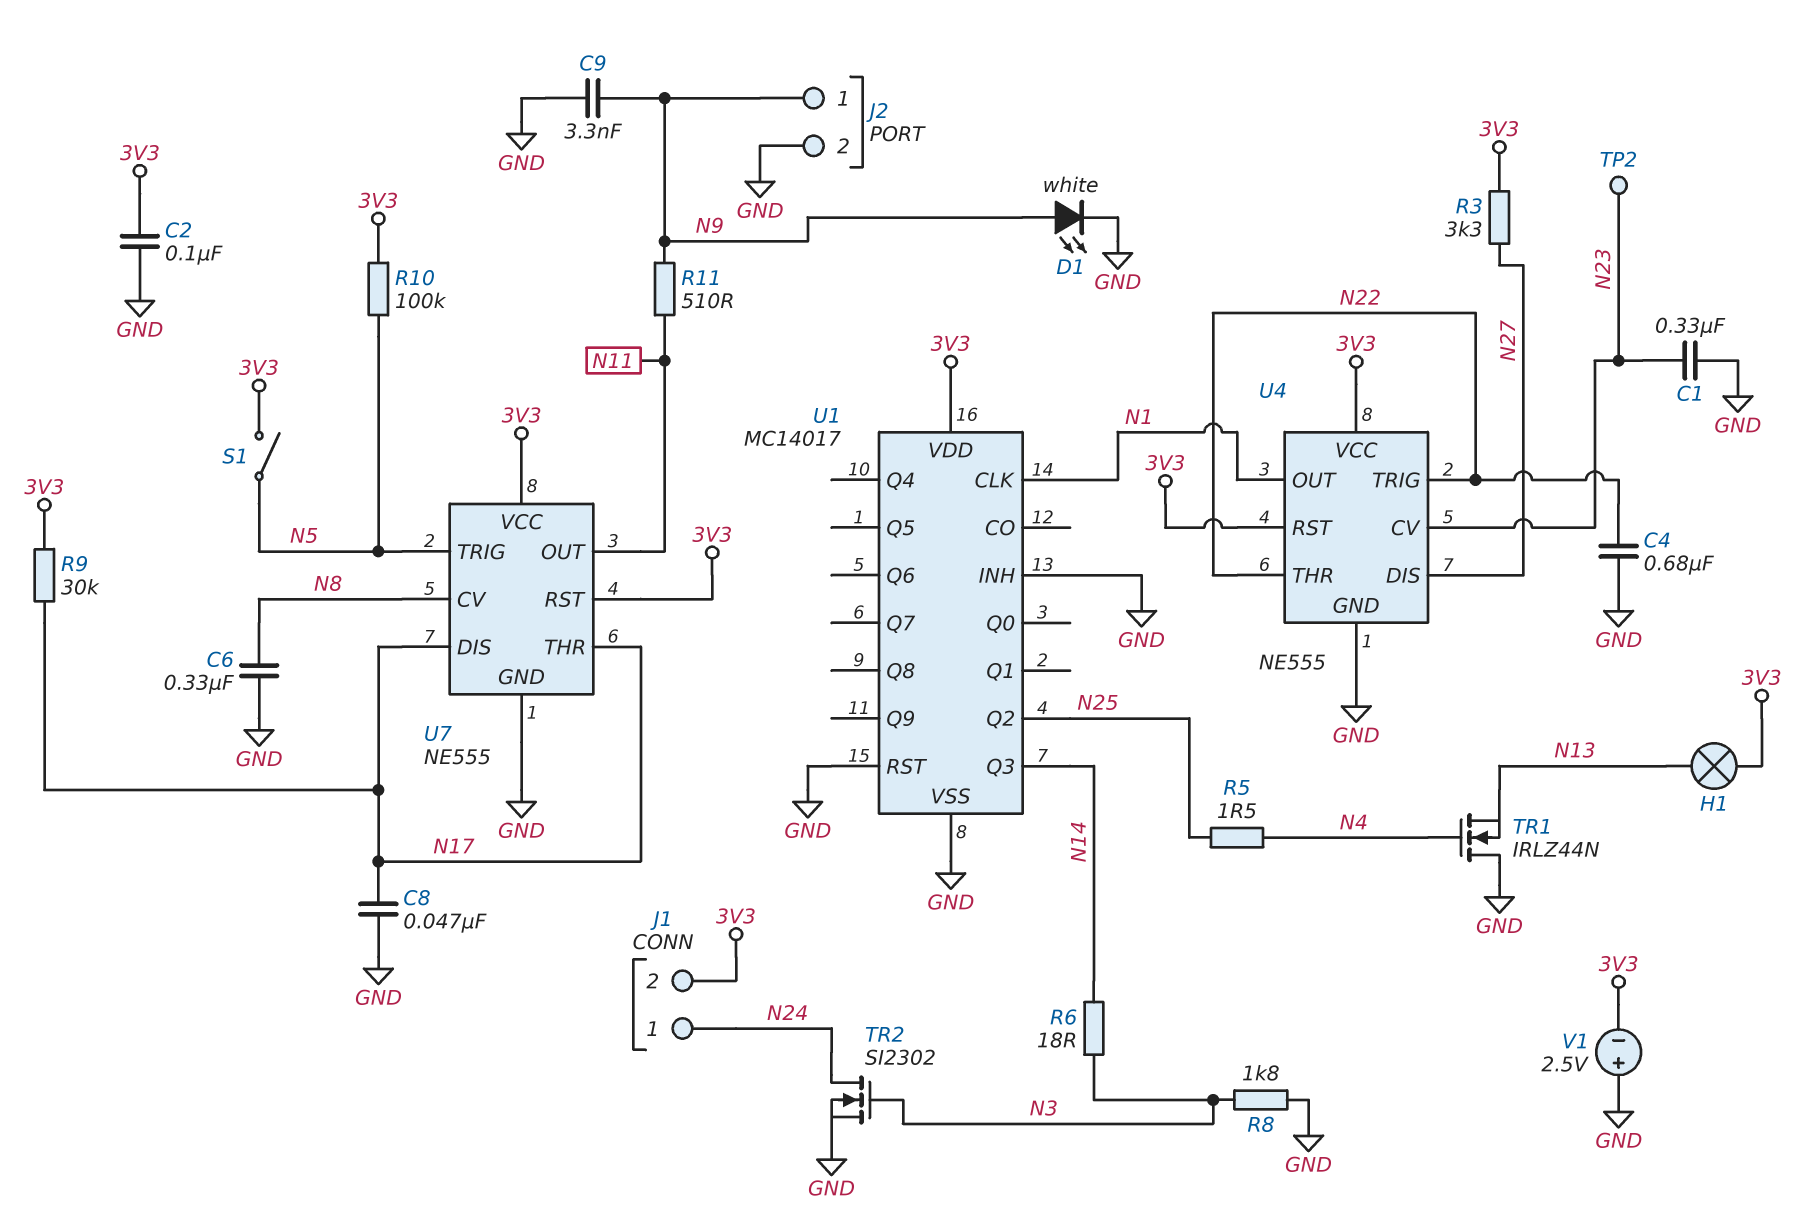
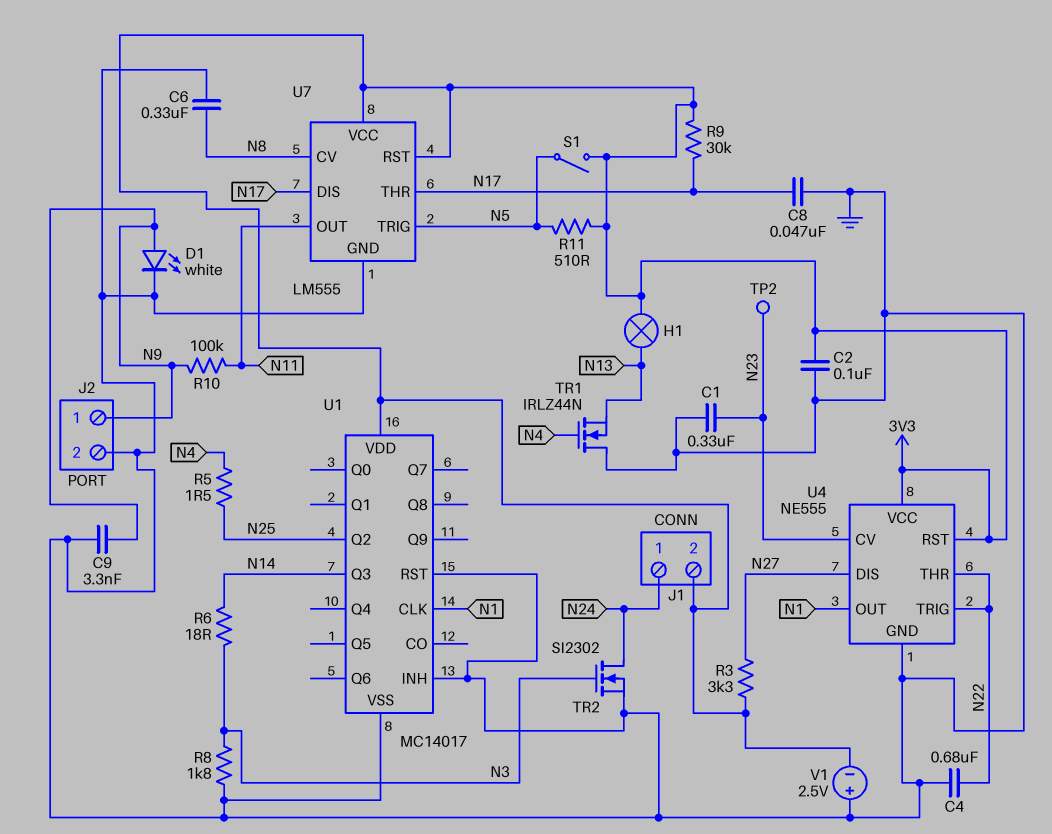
R10: 100k (3V3, N5) -> 100k (N9, N11)
R11: 510 (N9, N11) -> 510 (3V3, N5)
U7: NE555 -> LM555

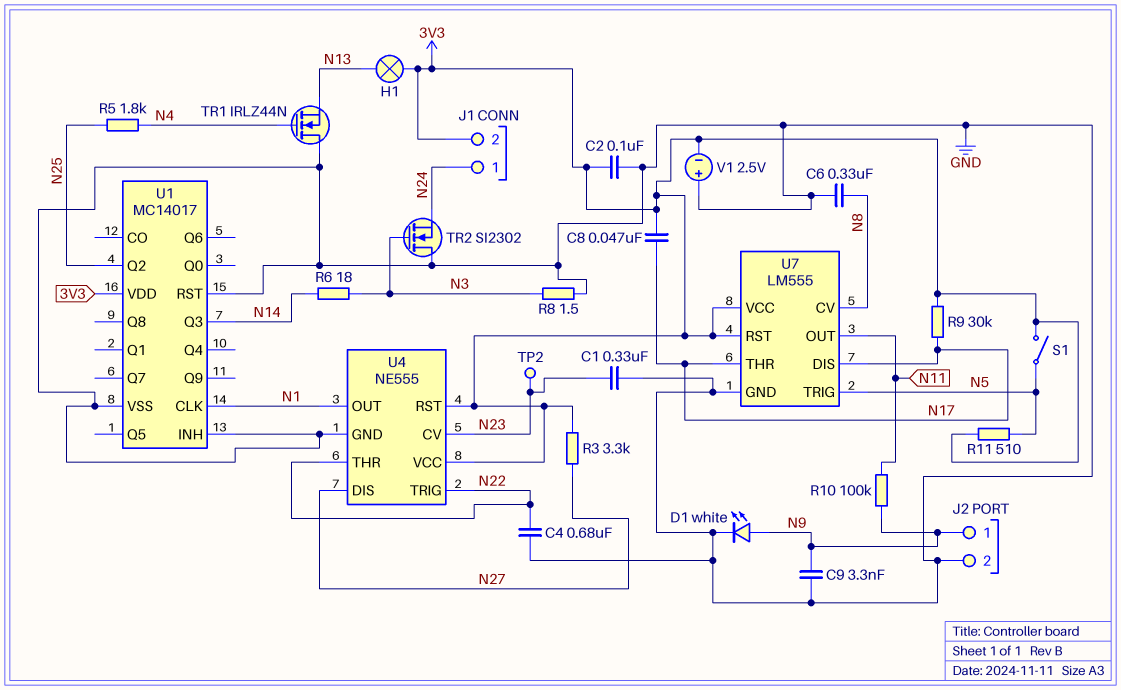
C8: 47nF (GND, N17) -> 47nF (3V3, N17)
R5: 1.5 (N4, N25) -> 1.8k (N4, N25)
R8: 1.8k (GND, N3) -> 1.5 (GND, N3)
TR2: NMOS SI2302 (G N3, D N24, S GND) -> NMOS SI2302 (G N3, D GND, S N24)

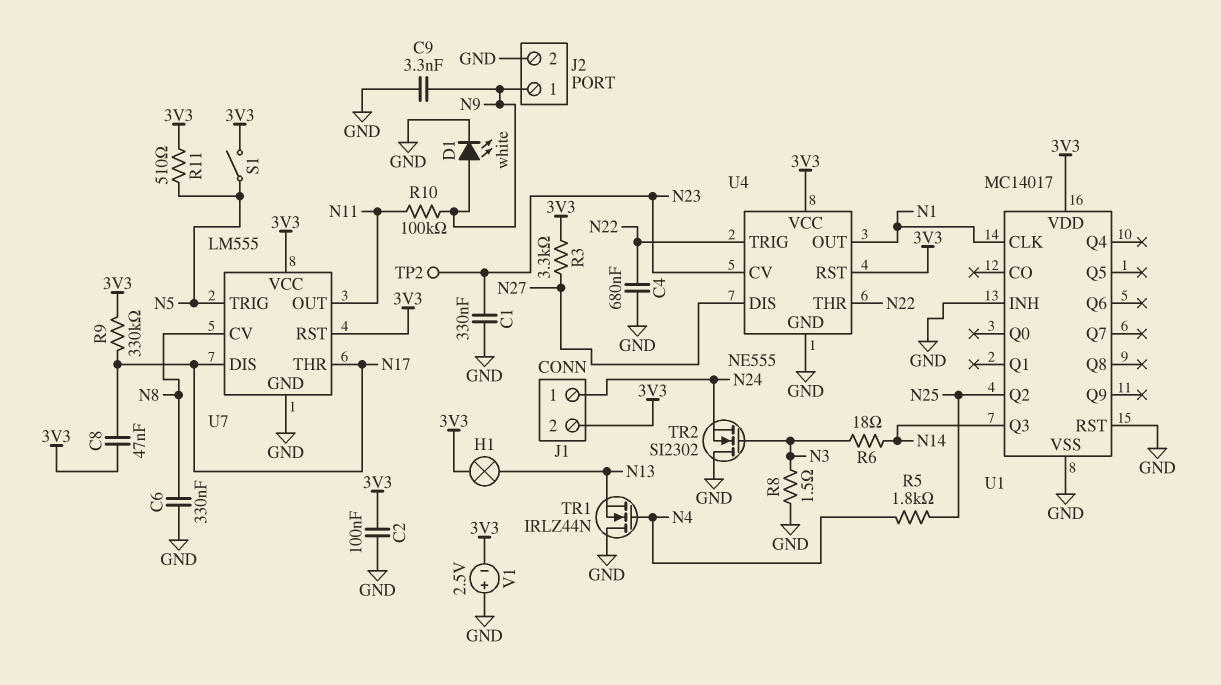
R9: 30k (3V3, N17) -> 330k (3V3, N17)

